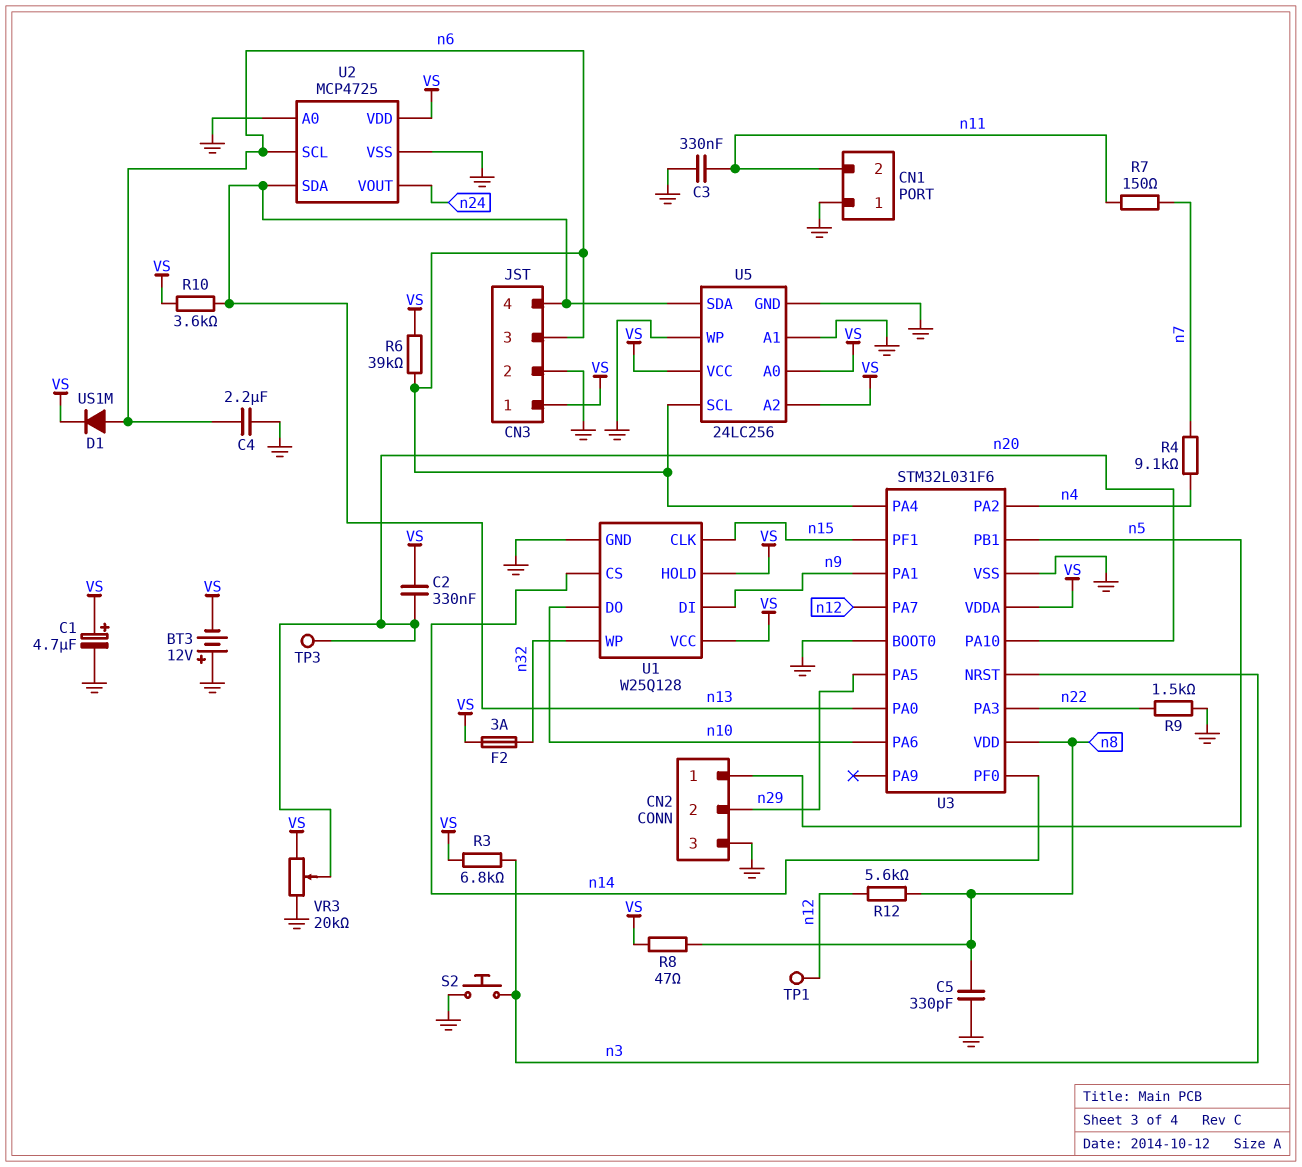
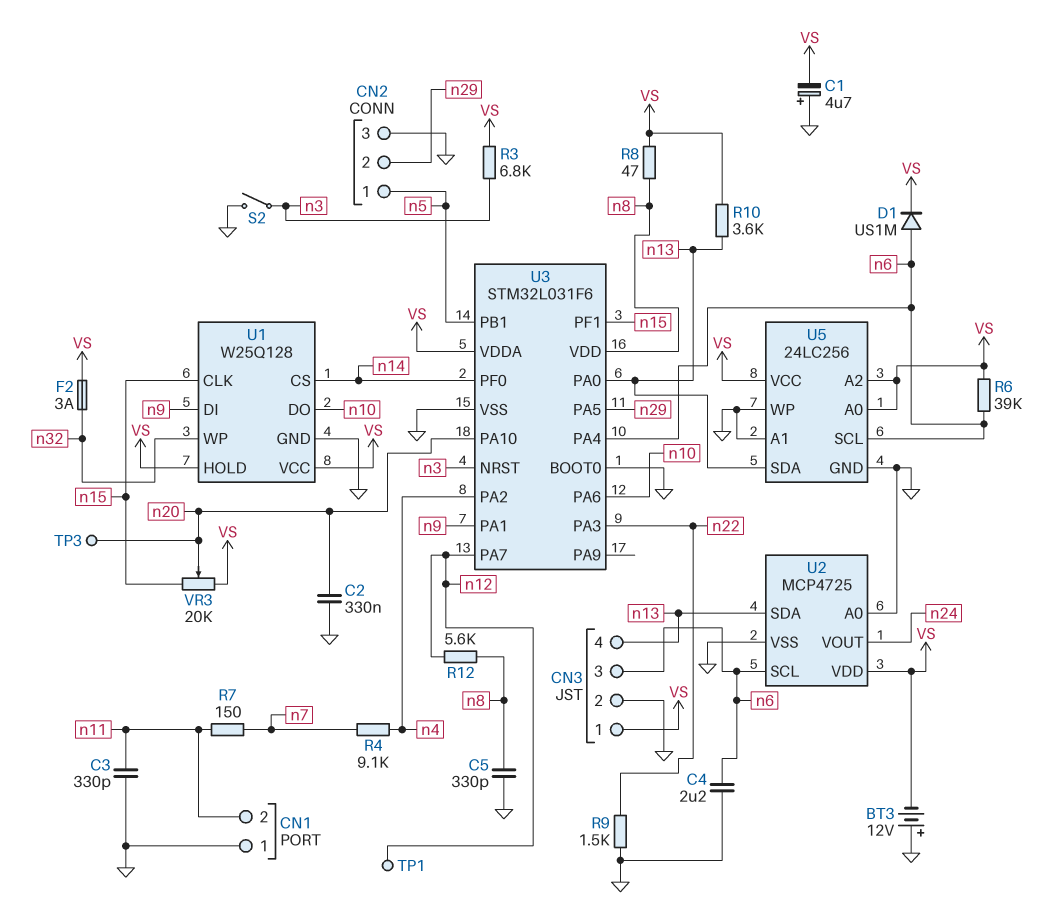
C1: 4.7uF (plus VS, minus GND) -> 4.7uF (plus GND, minus VS)
C2: 330nF (VS, n20) -> 330nF (GND, n20)
C3: 330nF (GND, n11) -> 330pF (GND, n11)
S2: button (GND, n3) -> switch (GND, n3)
VR3: 20k (GND, VS, wiper n20) -> 20k (VS, n15, wiper n20)

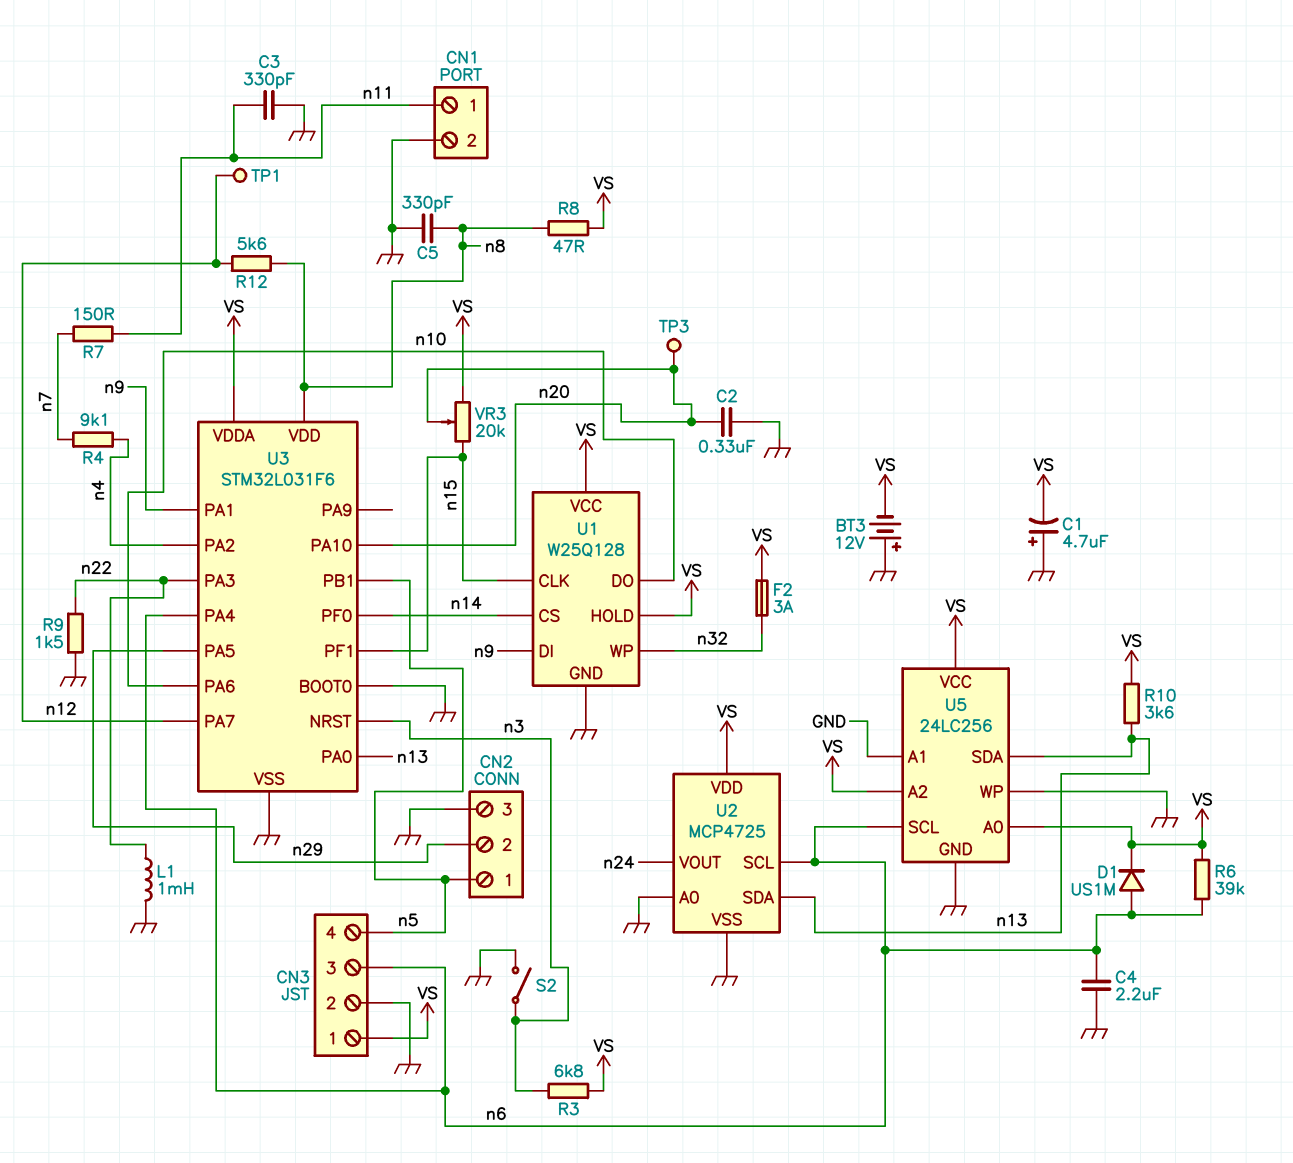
CN1 pin 1: GND -> n11
CN1 pin 2: n11 -> GND
CN3 pin 4: n13 -> n5
L1: none -> 1mH (GND, n22)

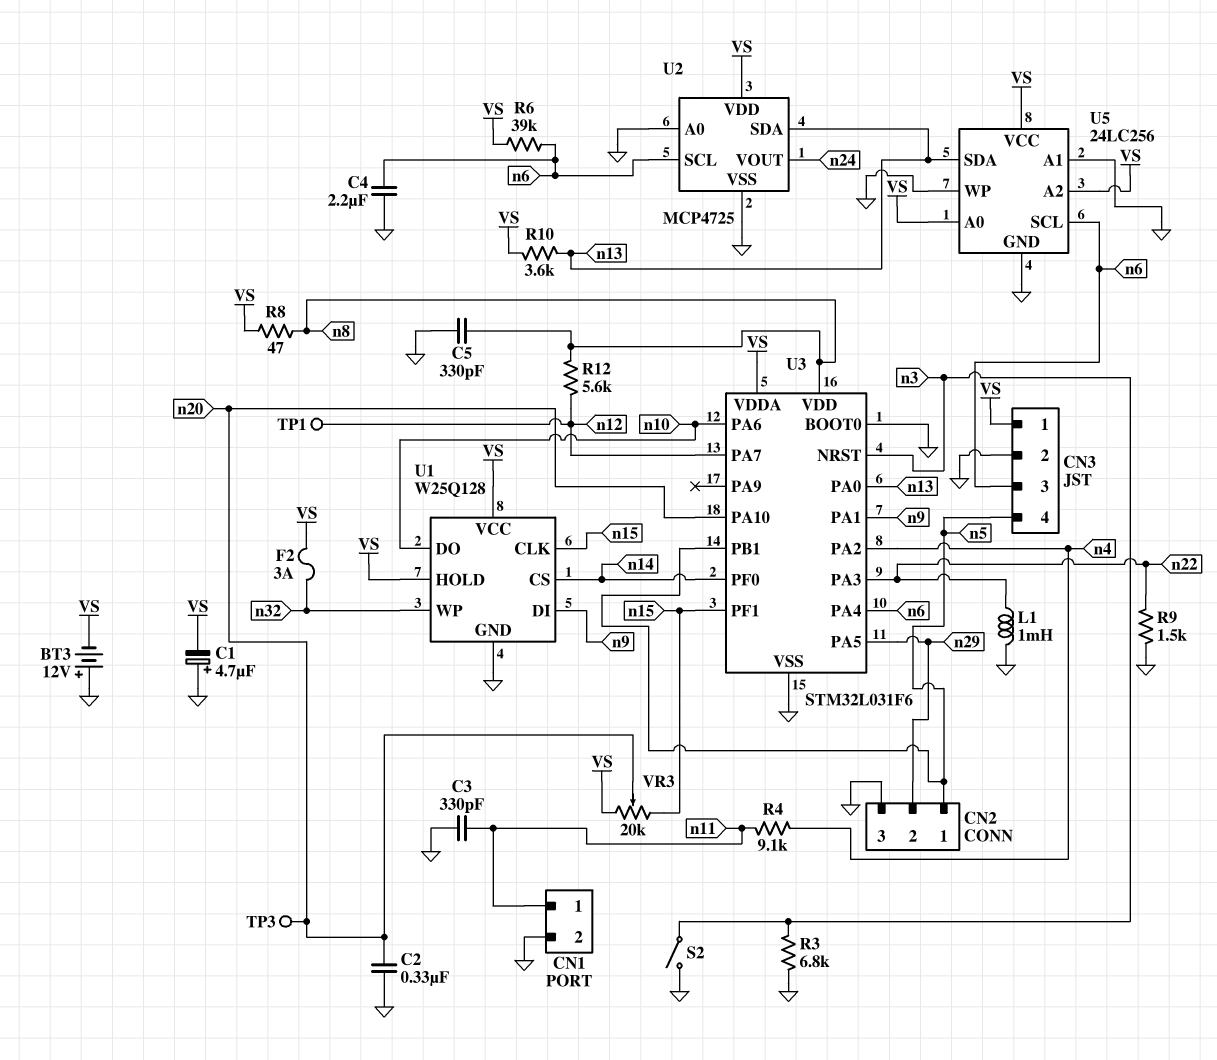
D1: diode US1M (A n6, K VS) -> none
R3: 6.8k (VS, n3) -> 6.8k (GND, n3)
R4: 9.1k (n4, n7) -> 9.1k (n4, n11)
R7: 150 (n7, n11) -> none

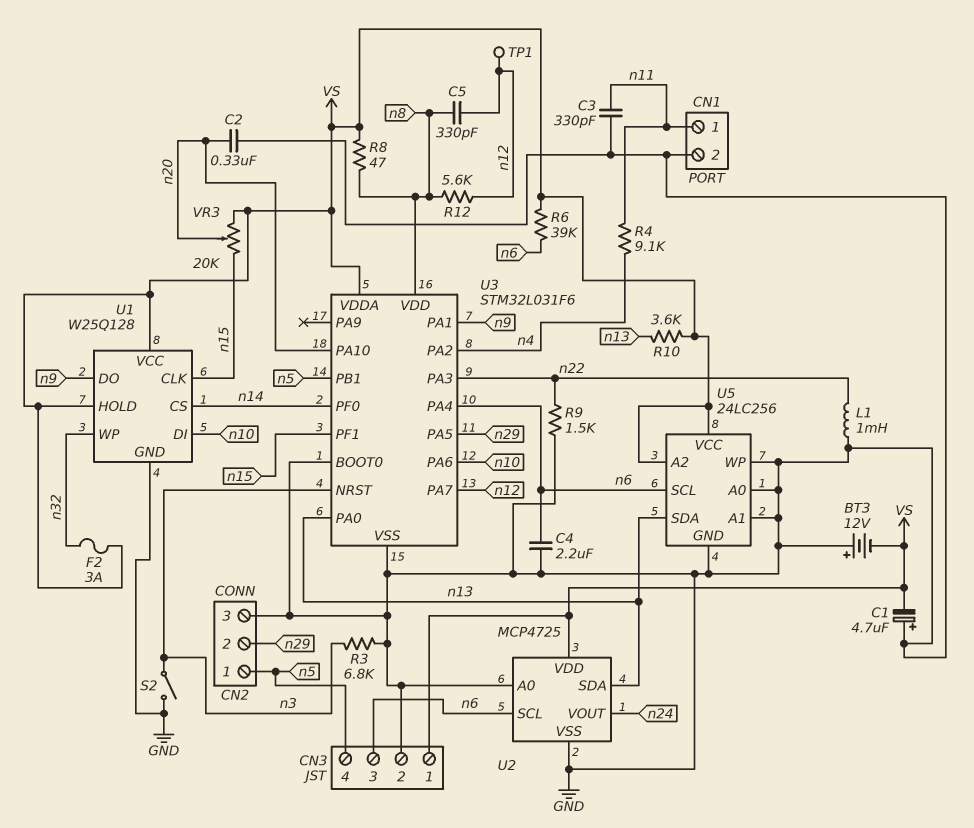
C5: 330pF (GND, n8) -> 330pF (n8, n12)
TP3: test point (n20) -> none
U1 pin DI: n9 -> n10
U1 pin DO: n10 -> n9
U5 pin A0: VS -> GND

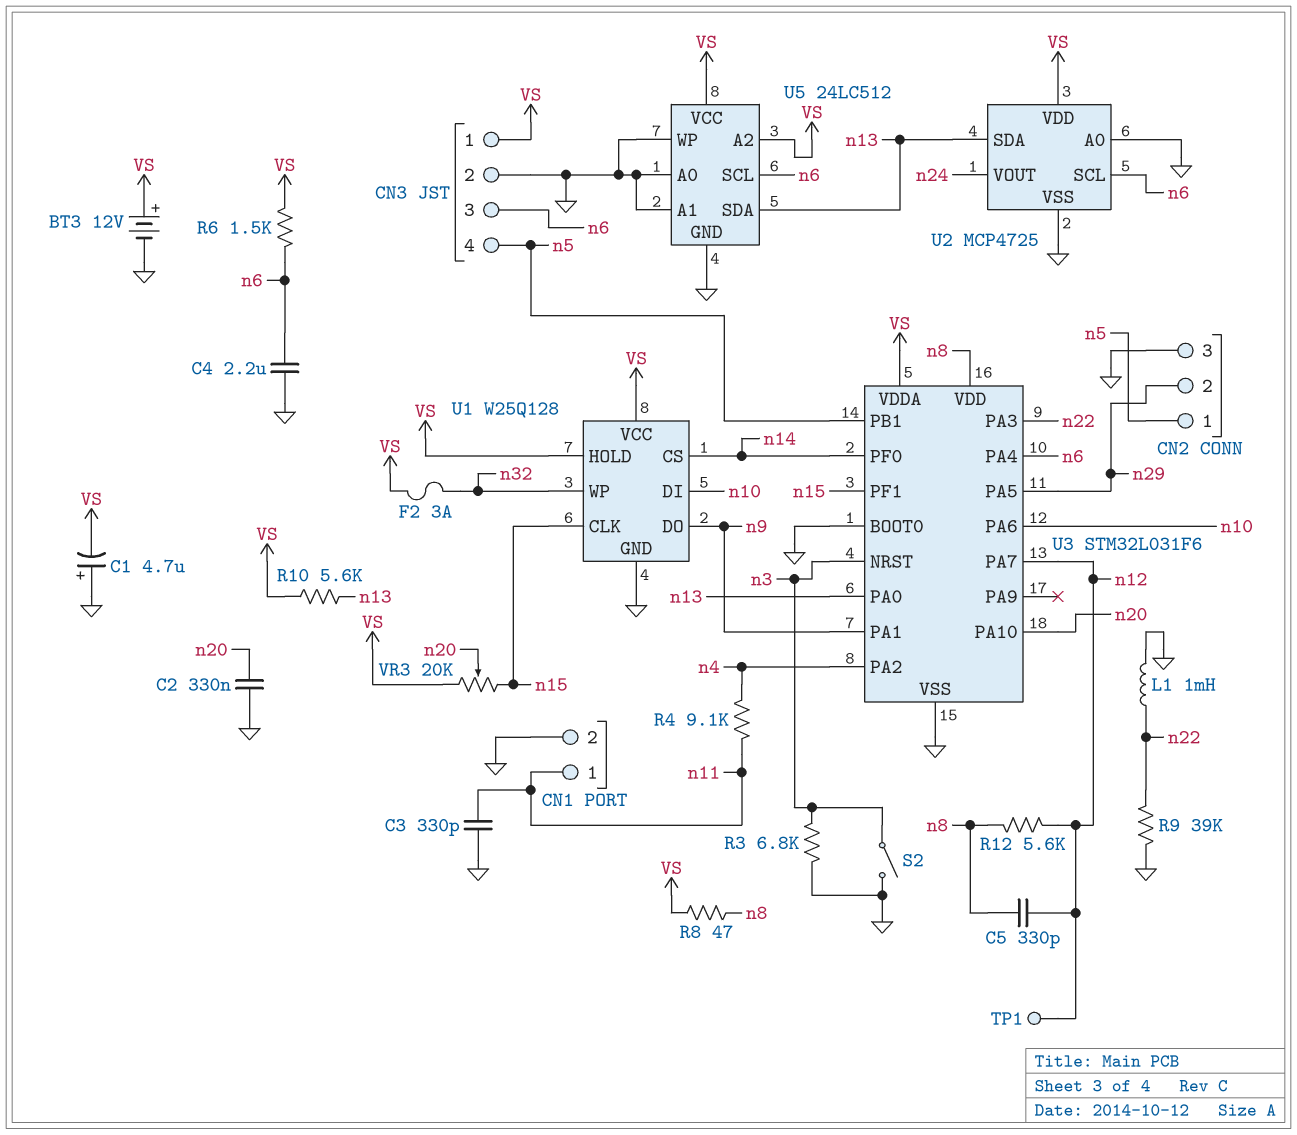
BT3: 12V (plus GND, minus VS) -> 12V (plus VS, minus GND)
R6: 39k (VS, n6) -> 1.5k (VS, n6)
R9: 1.5k (GND, n22) -> 39k (GND, n22)
R10: 3.6k (VS, n13) -> 5.6k (VS, n13)
U5: 24LC256 -> 24LC512

